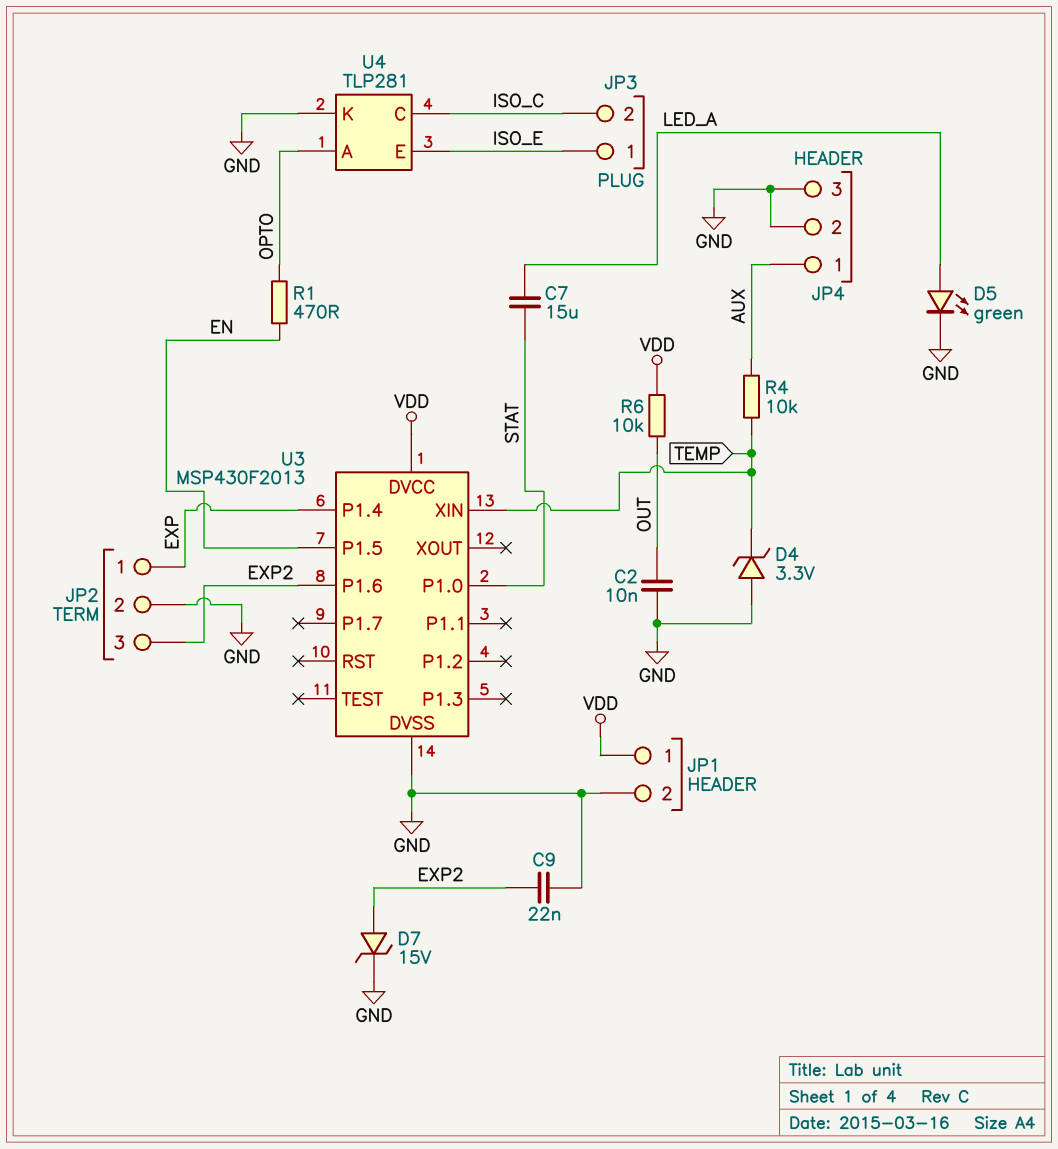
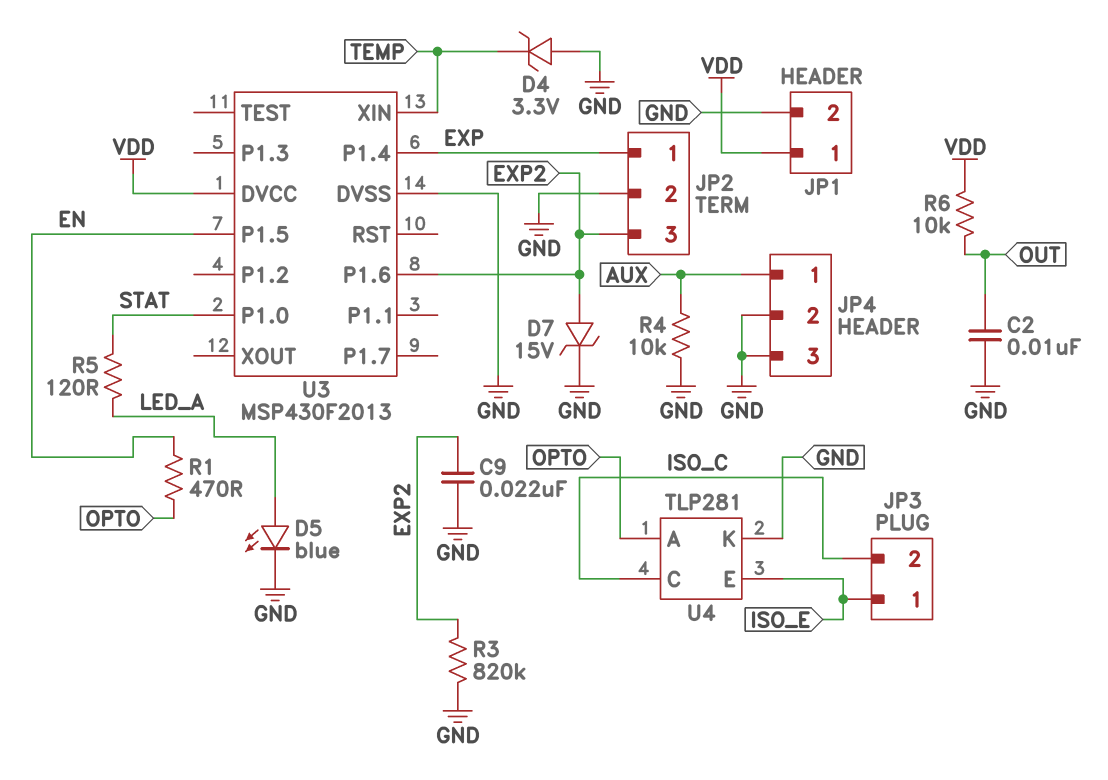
C7: 15uF (LED_A, STAT) -> none
D5: LED green (A LED_A, K GND) -> LED blue (A LED_A, K GND)
R3: none -> 820k (EXP2, GND)
R4: 10k (AUX, TEMP) -> 10k (AUX, GND)
R5: none -> 120 (LED_A, STAT)

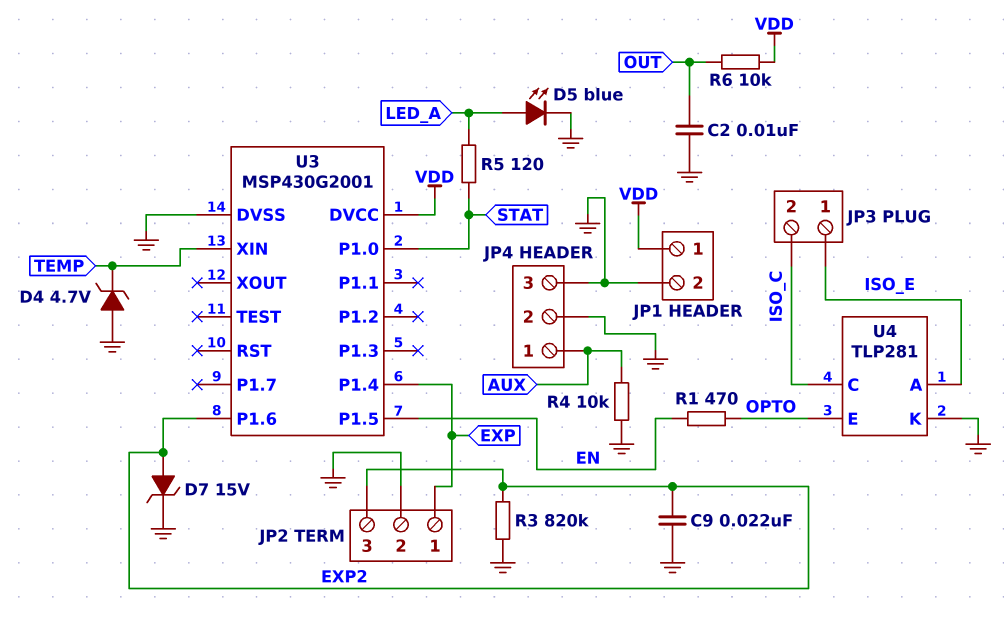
D4: zener 3.3V (A GND, K TEMP) -> zener 4.7V (A GND, K TEMP)
U3: MSP430F2013 -> MSP430G2001
U4 pin A: OPTO -> ISO_E
U4 pin E: ISO_E -> OPTO

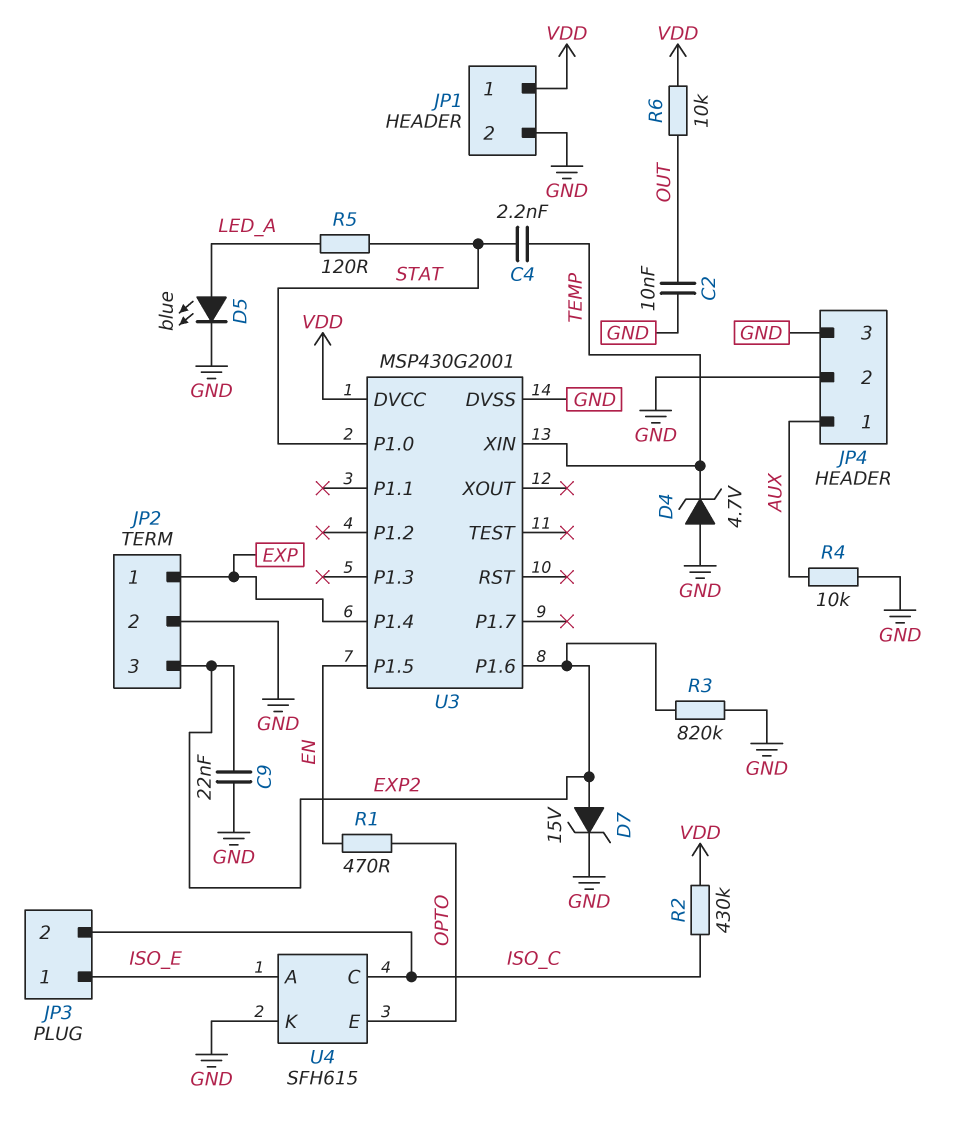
C4: none -> 2.2nF (STAT, TEMP)
R2: none -> 430k (ISO_C, VDD)
U4: TLP281 -> SFH615

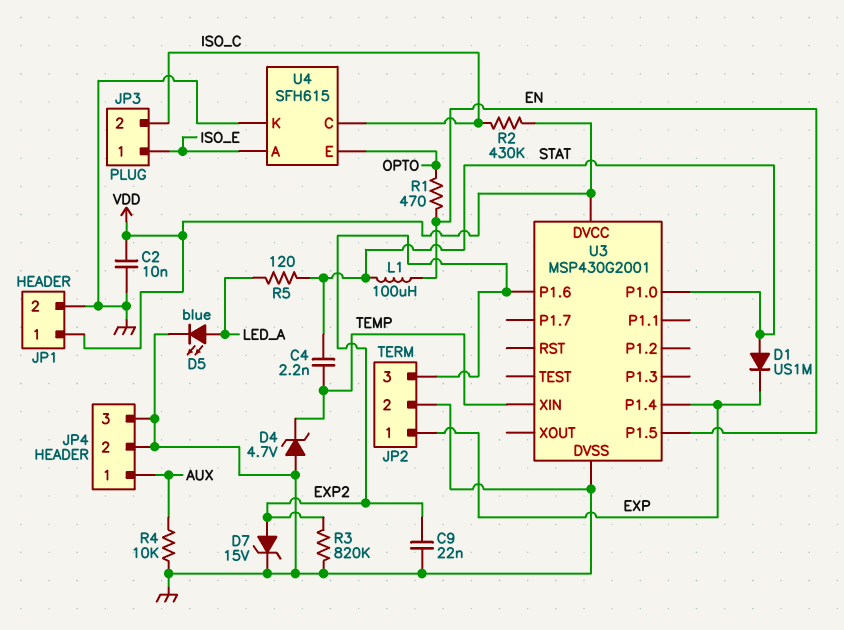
C2: 10nF (GND, OUT) -> 10nF (GND, VDD)
D1: none -> diode US1M (A STAT, K EXP)
L1: none -> 100uH (EN, STAT)
R6: 10k (OUT, VDD) -> none

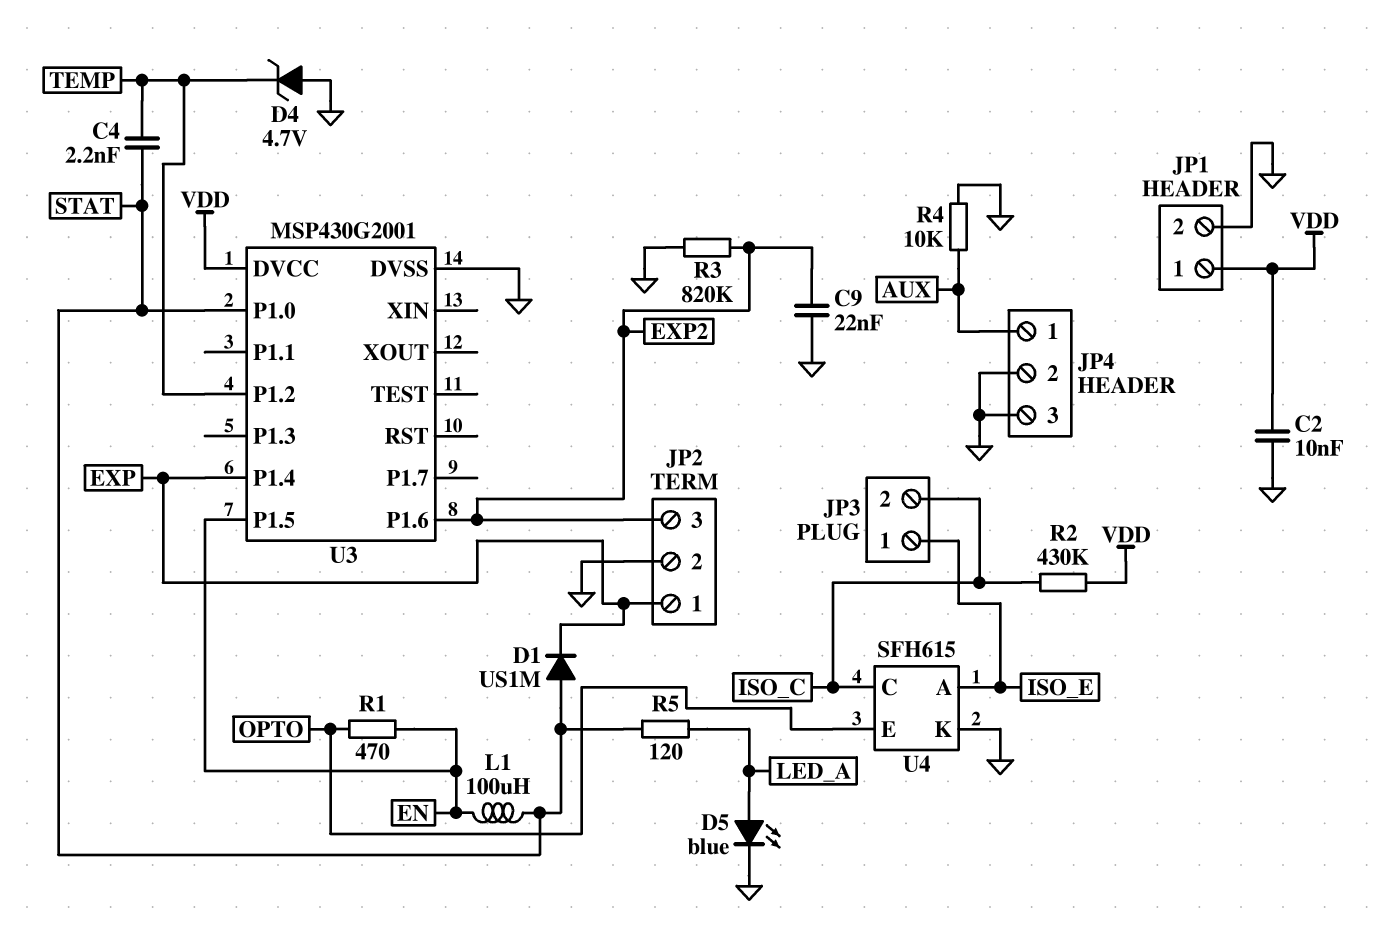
D7: zener 15V (A EXP2, K GND) -> none
U3 pin P1.2: none -> TEMP
U3 pin XIN: TEMP -> none

